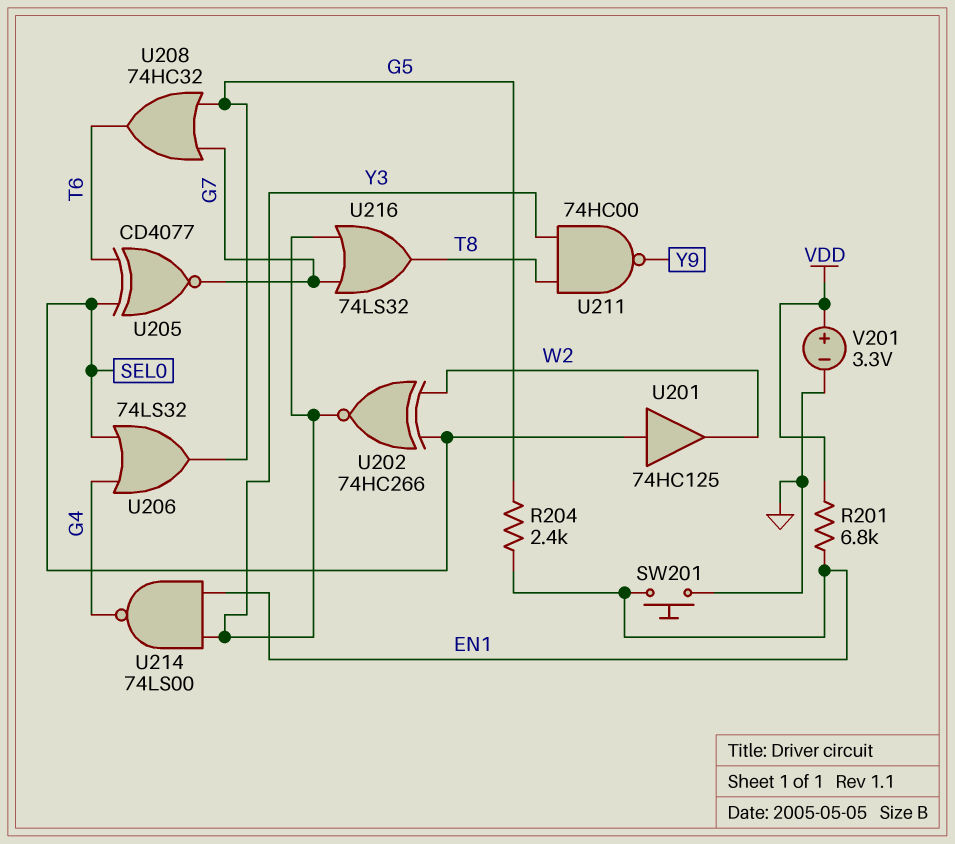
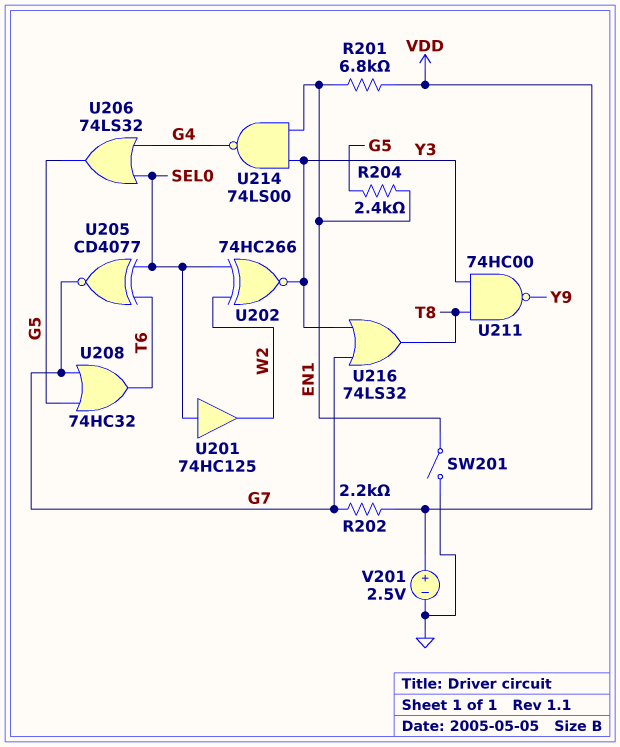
R202: none -> 2.2k (G7, VDD)
SW201: button (EN1, GND) -> switch (EN1, GND)
V201: 3.3V (plus VDD, minus GND) -> 2.5V (plus VDD, minus GND)

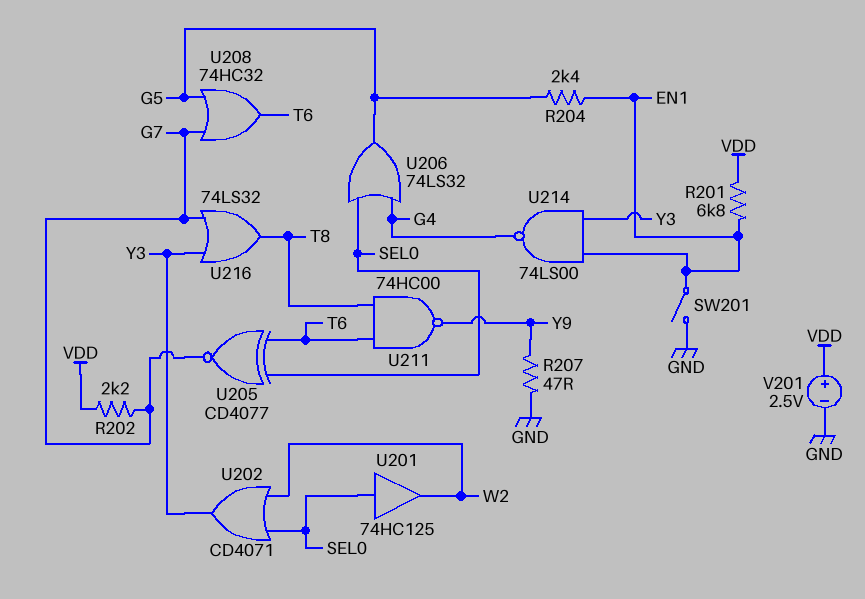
R207: none -> 47 (GND, Y9)
U202: XNOR 74HC266 (in SEL0, in W2, out Y3) -> OR CD4071 (in SEL0, in W2, out Y3)
U211: NAND 74HC00 (in T8, in Y3, out Y9) -> NAND 74HC00 (in T6, in T8, out Y9)

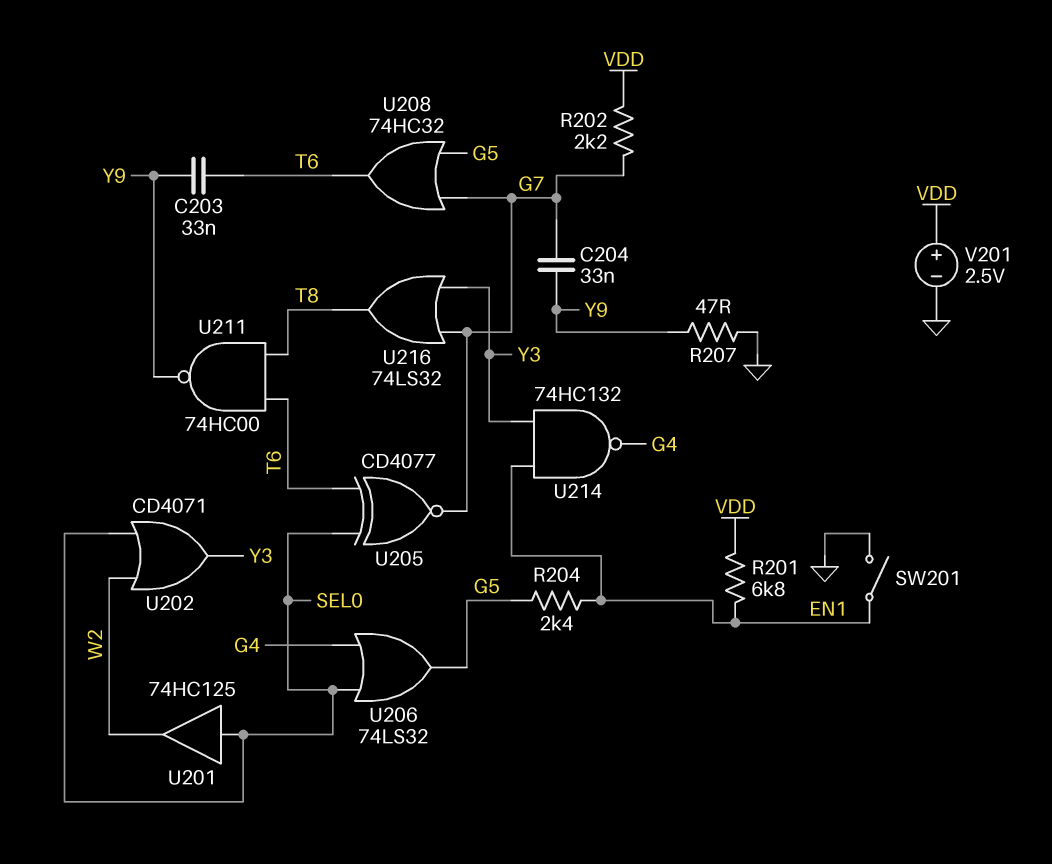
C203: none -> 33nF (T6, Y9)
C204: none -> 33nF (G7, Y9)
U214: NAND 74LS00 (in EN1, in Y3, out G4) -> NAND 74HC132 (in EN1, in Y3, out G4)

